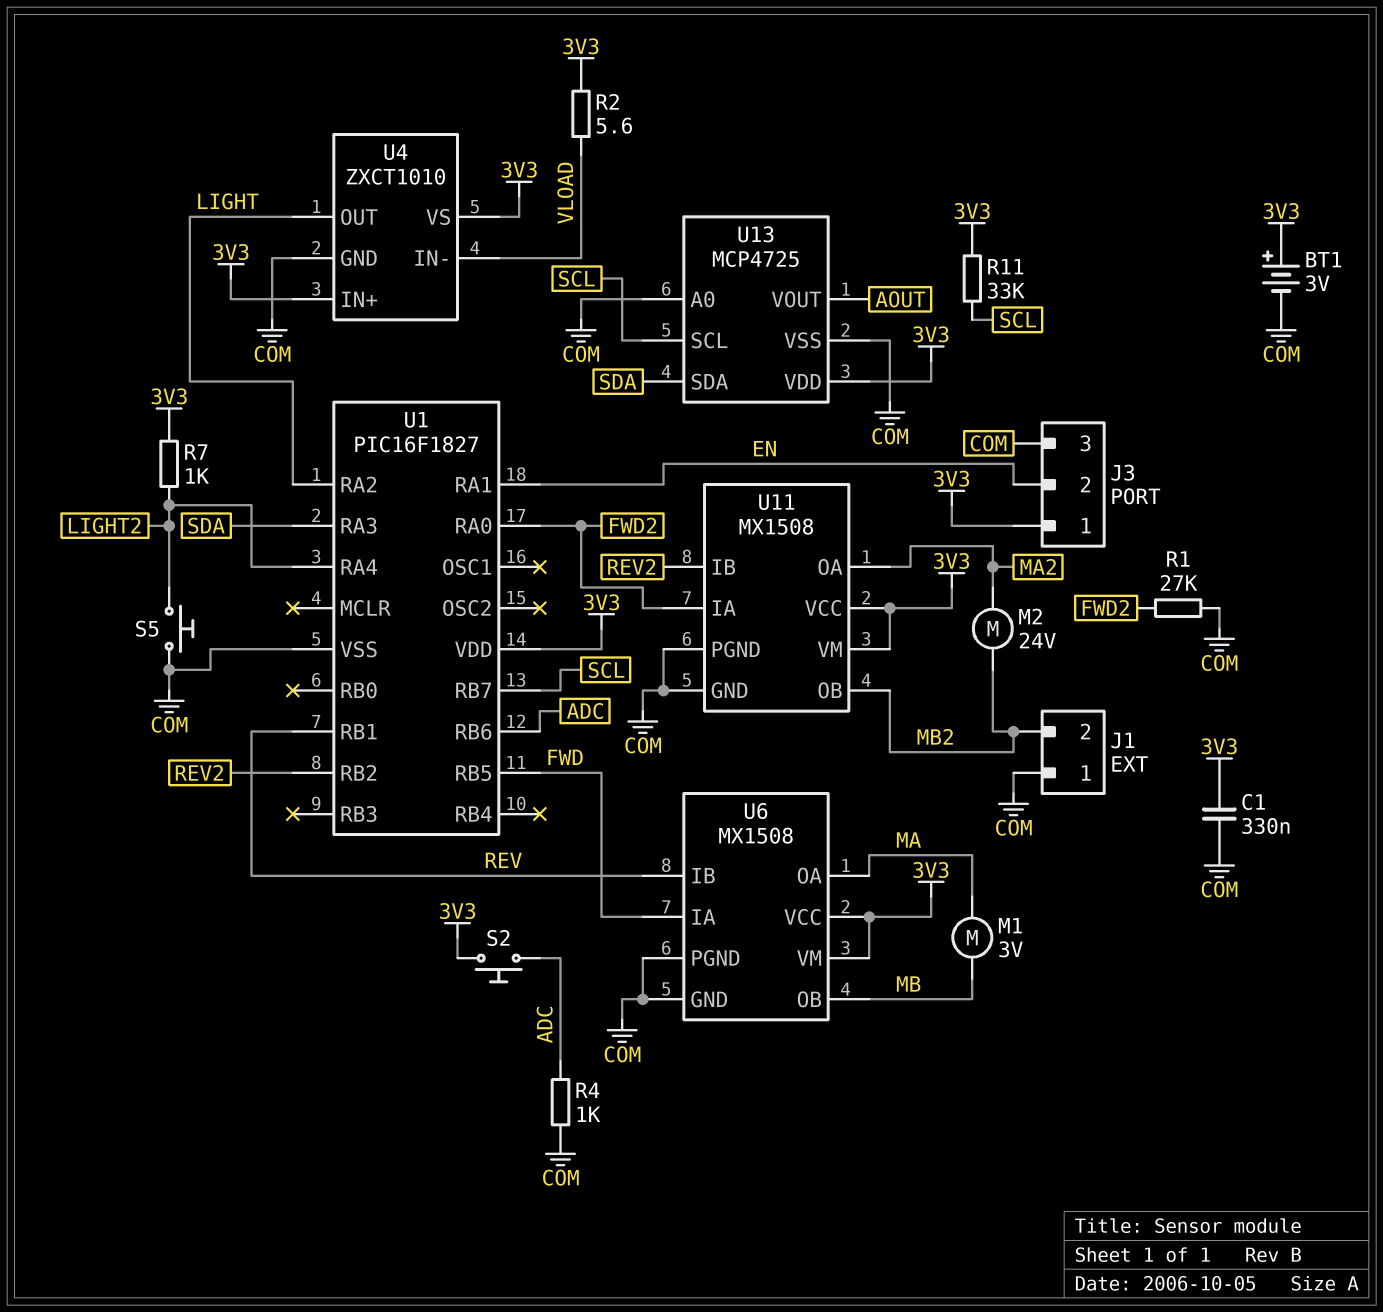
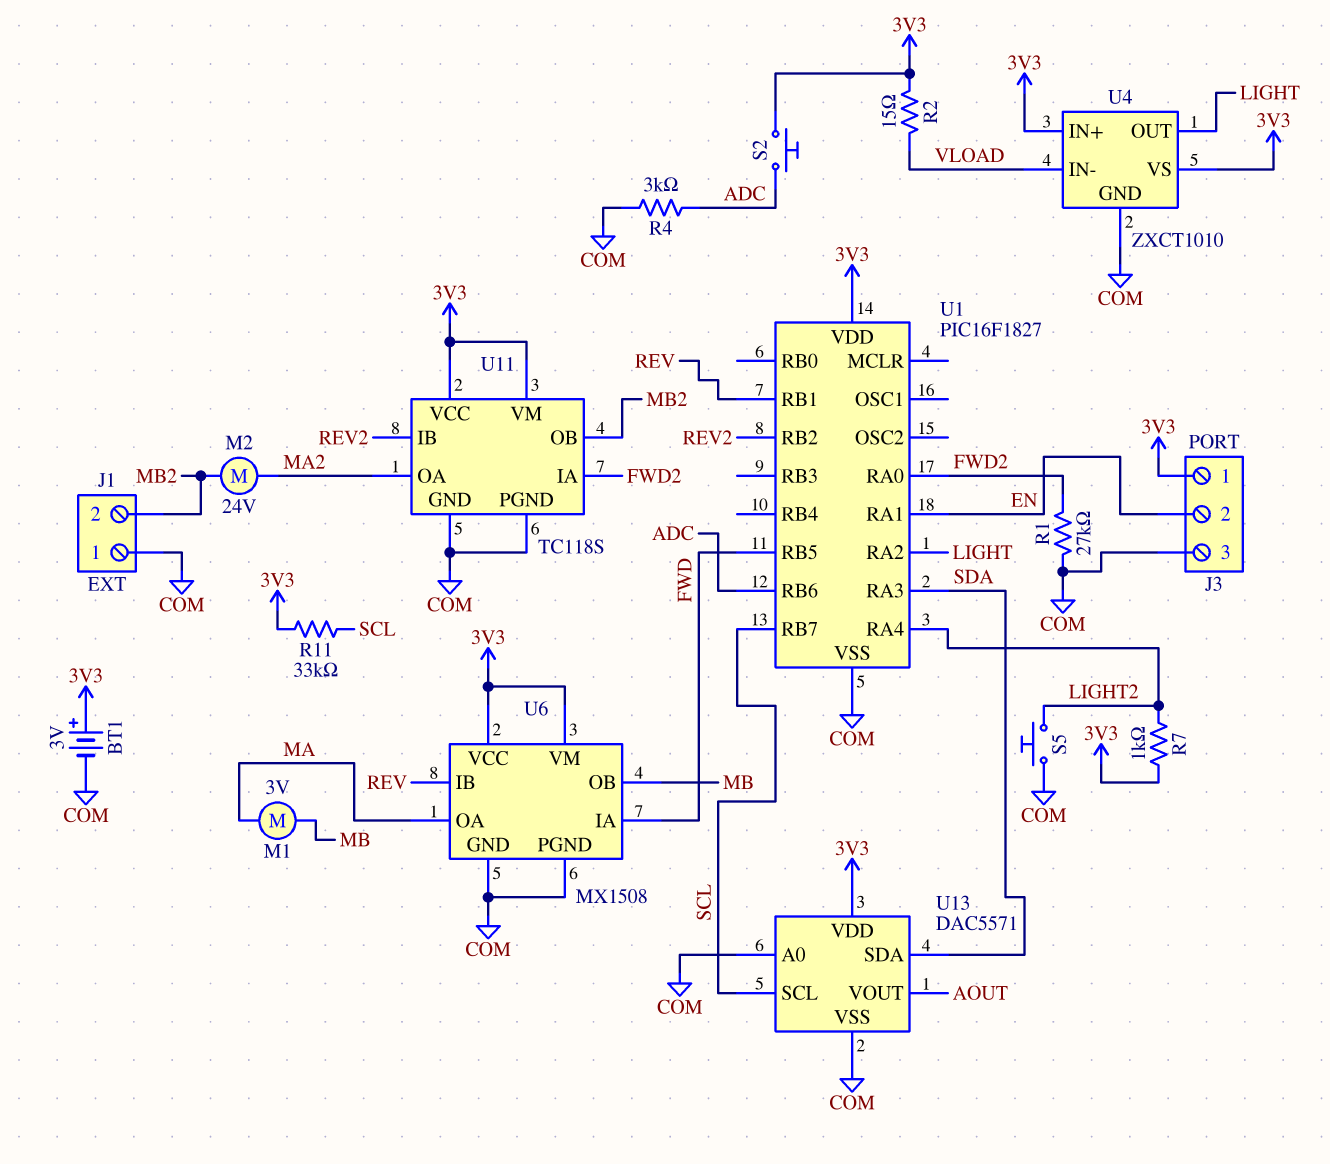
C1: 330nF (3V3, COM) -> none
R2: 5.6 (3V3, VLOAD) -> 15 (3V3, VLOAD)
R4: 1k (ADC, COM) -> 3k (ADC, COM)
U11: MX1508 -> TC118S
U13: MCP4725 -> DAC5571

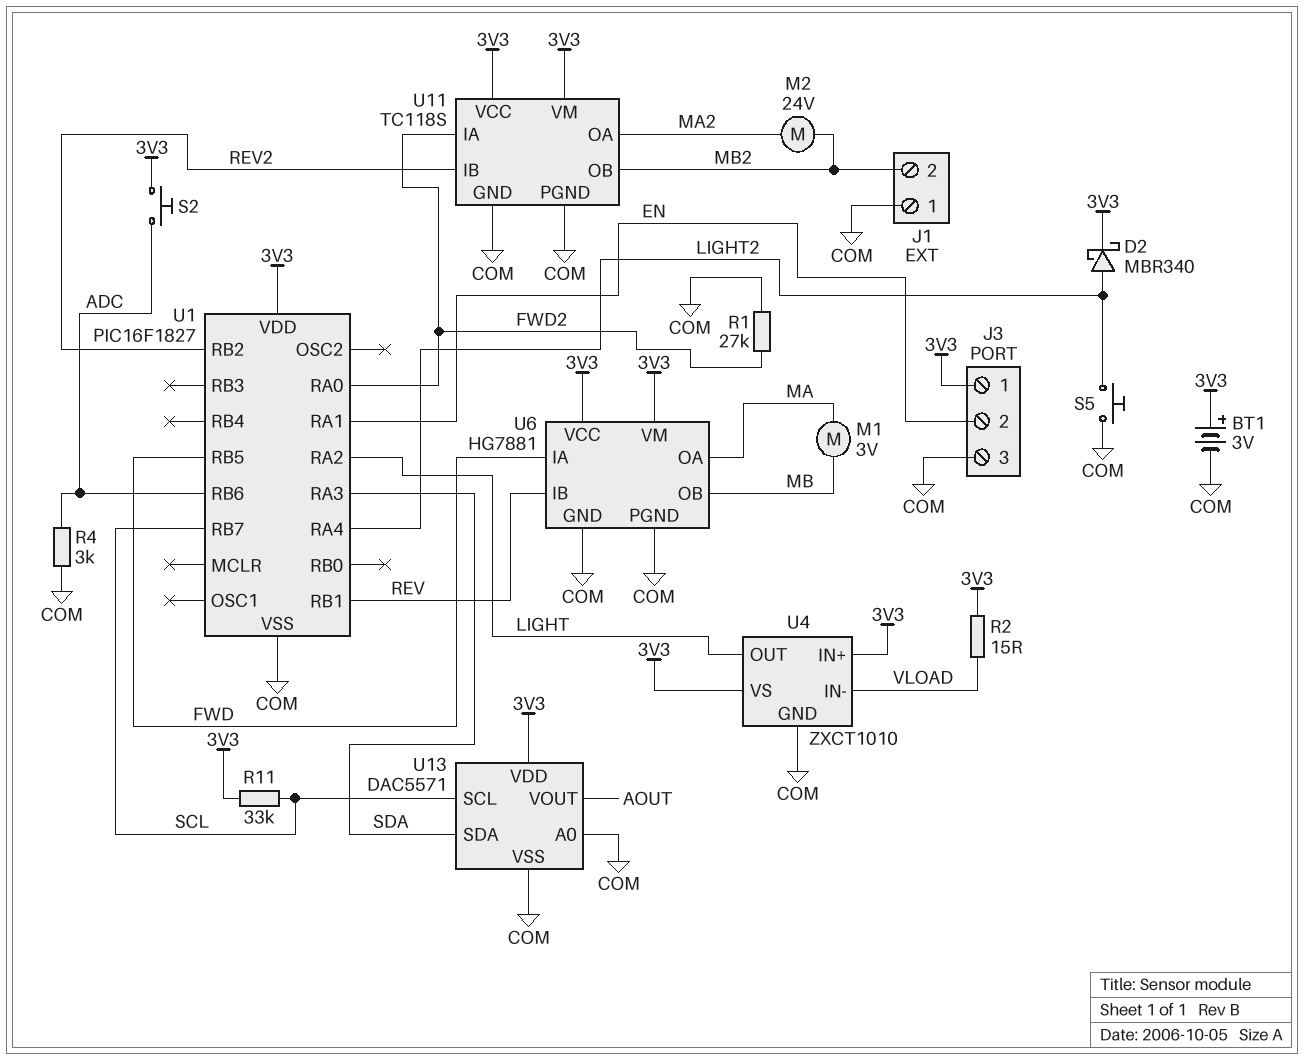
D2: none -> schottky MBR340 (A LIGHT2, K 3V3)
R7: 1k (3V3, LIGHT2) -> none
U6: MX1508 -> HG7881

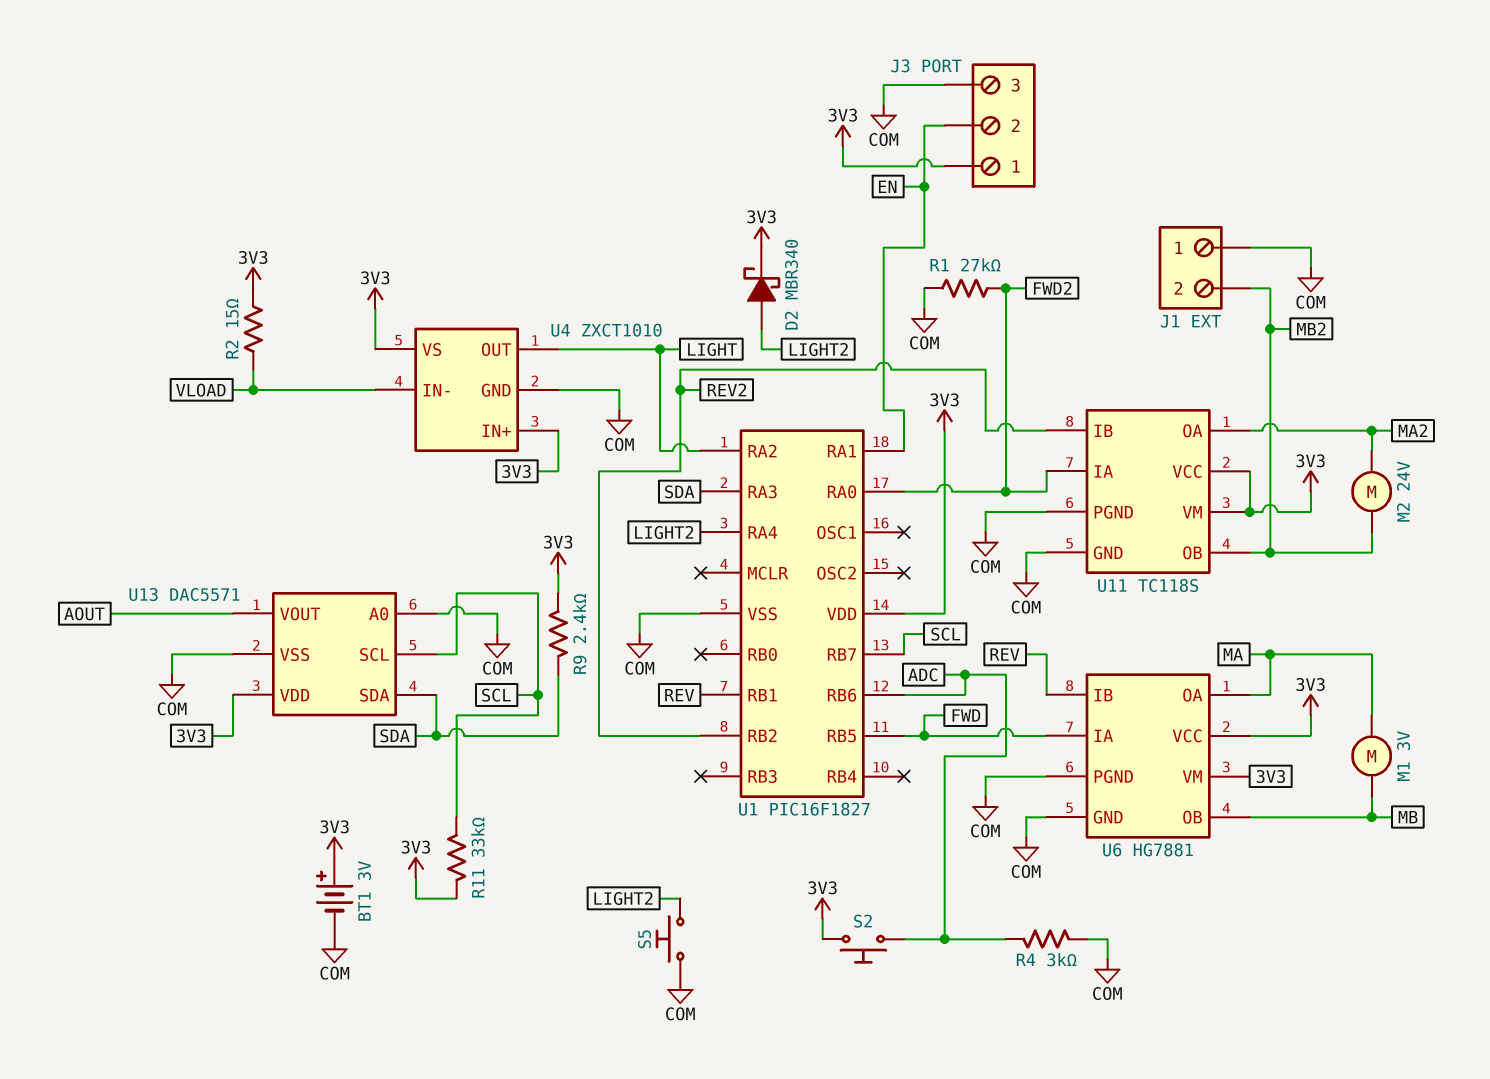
R9: none -> 2.4k (3V3, SDA)

